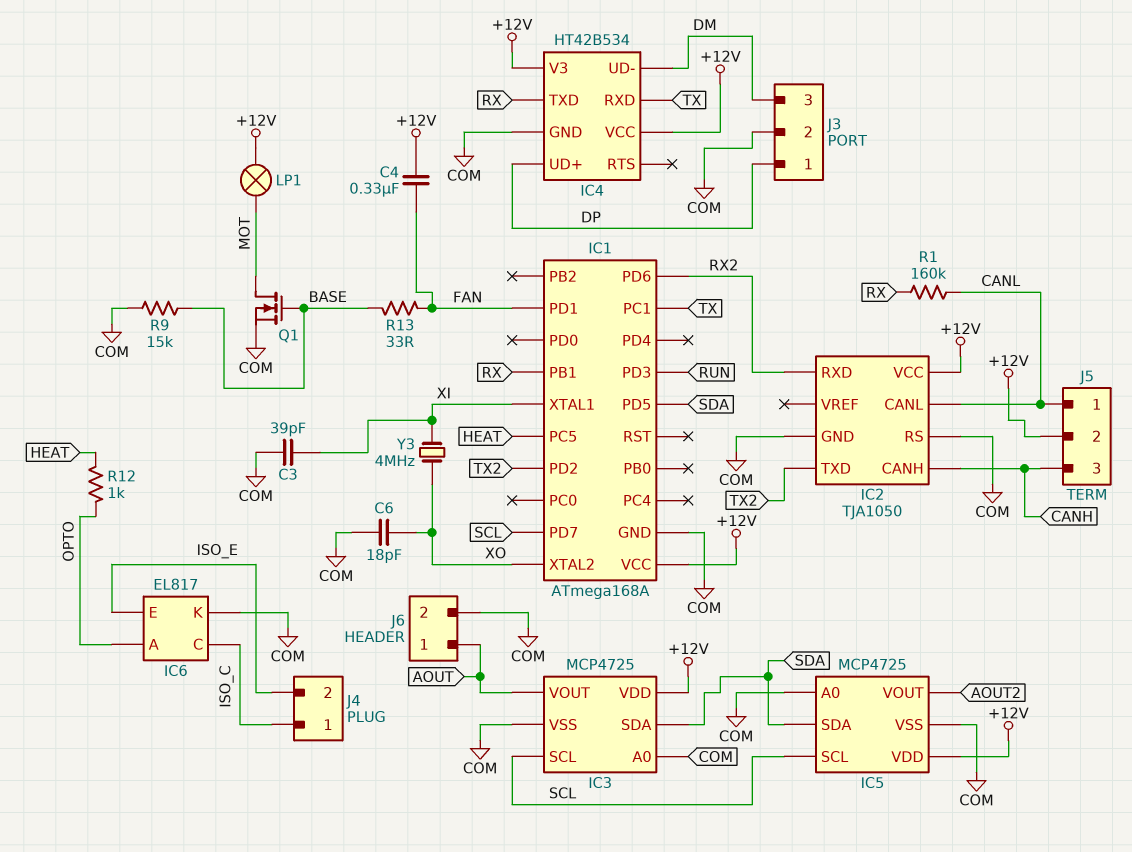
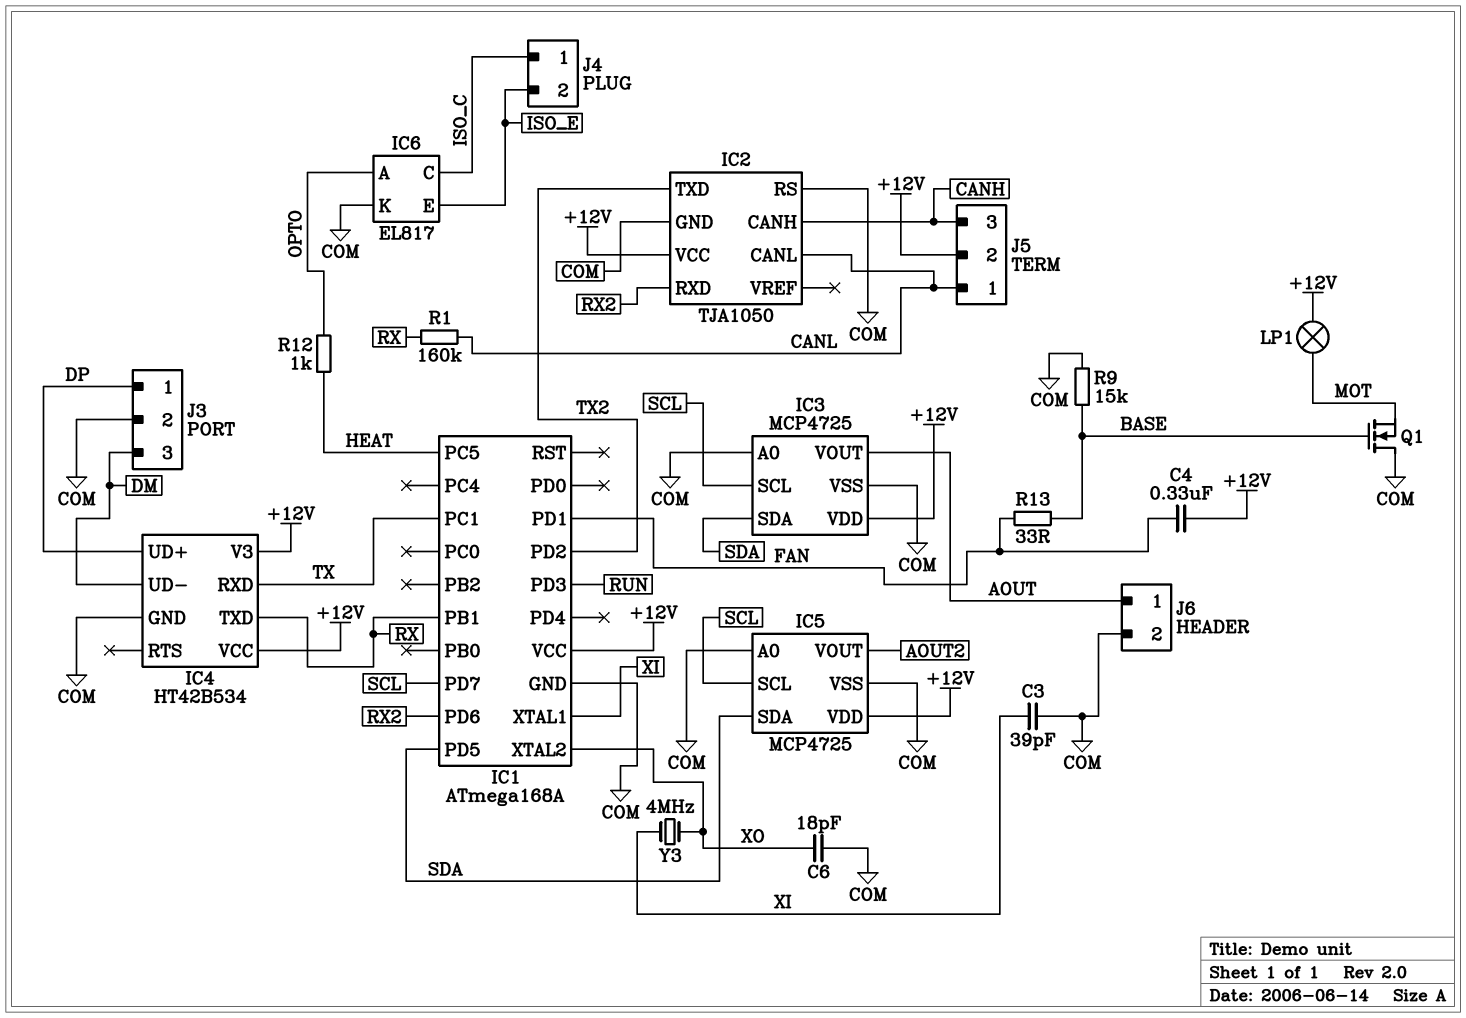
Q1: NMOS (G BASE, D MOT, S COM) -> NMOS (G BASE, D COM, S MOT)

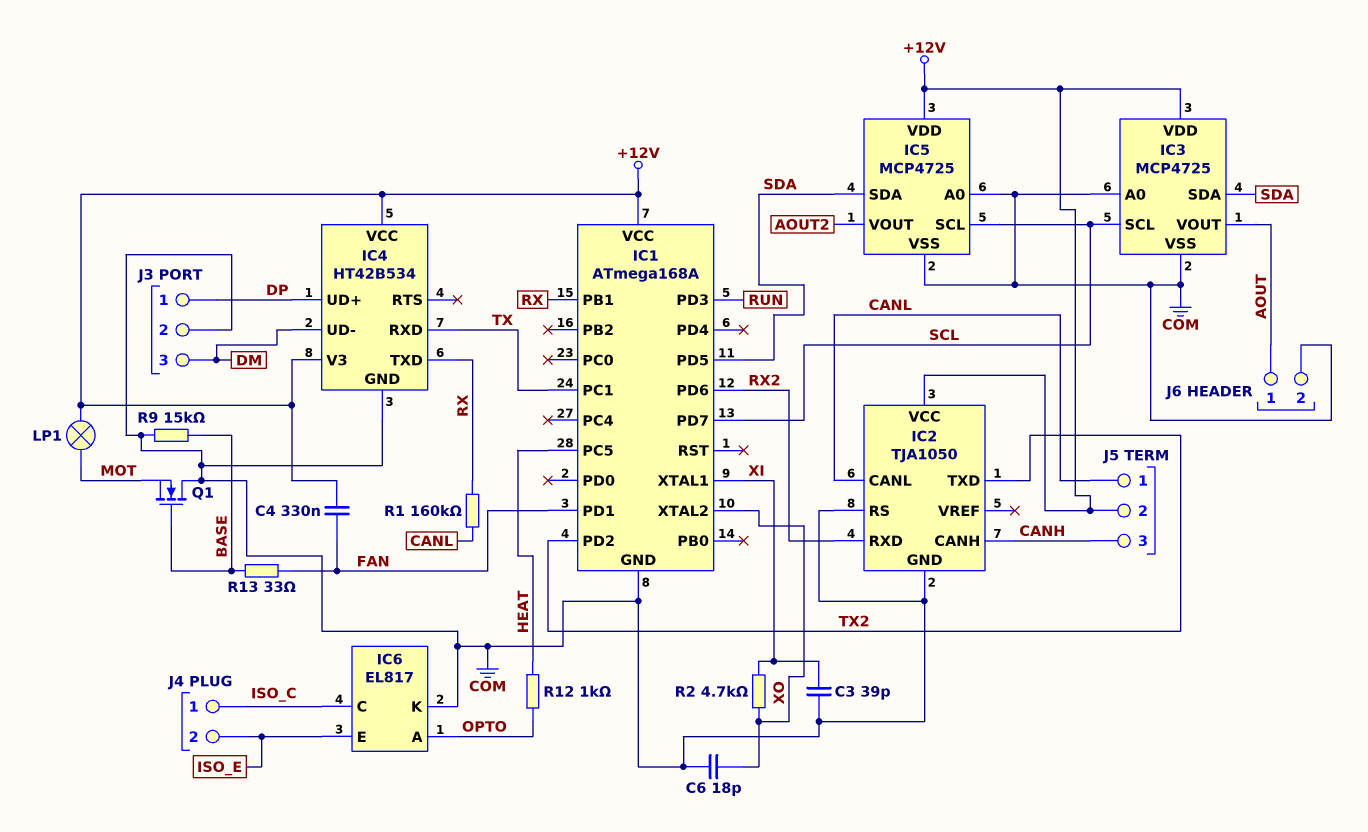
R2: none -> 4.7k (XI, XO)
Y3: 4MHz (XI, XO) -> none

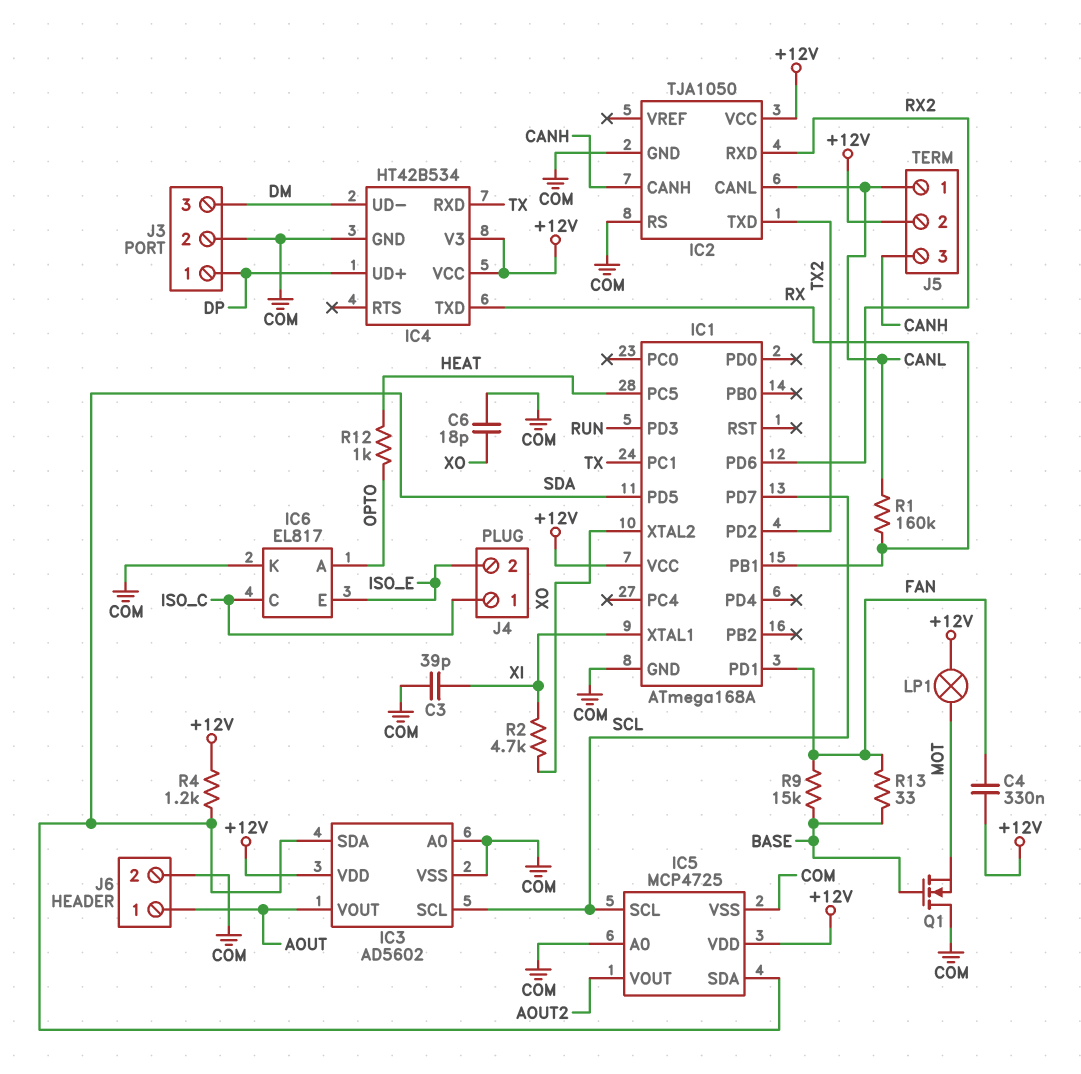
IC3: MCP4725 -> AD5602
R4: none -> 1.2k (+12V, SDA)
R9: 15k (BASE, COM) -> 15k (BASE, FAN)

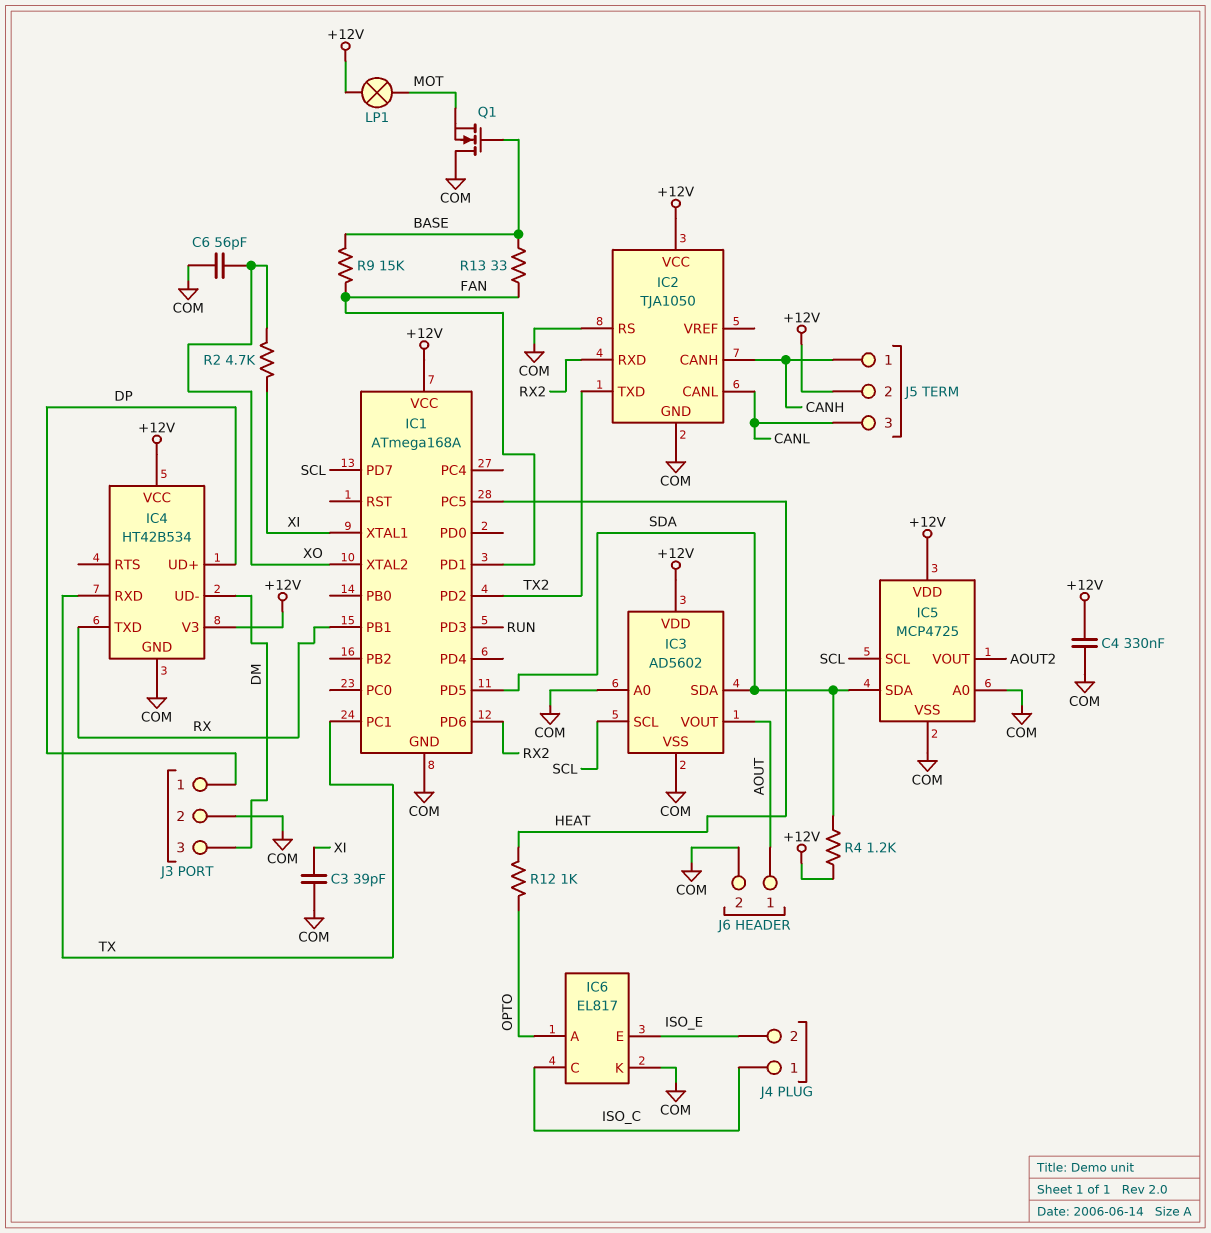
C4: 330nF (+12V, FAN) -> 330nF (+12V, COM)
C6: 18pF (COM, XO) -> 56pF (COM, XO)
J5 pin 1: CANL -> CANH
J5 pin 3: CANH -> CANL
R1: 160k (CANL, RX) -> none

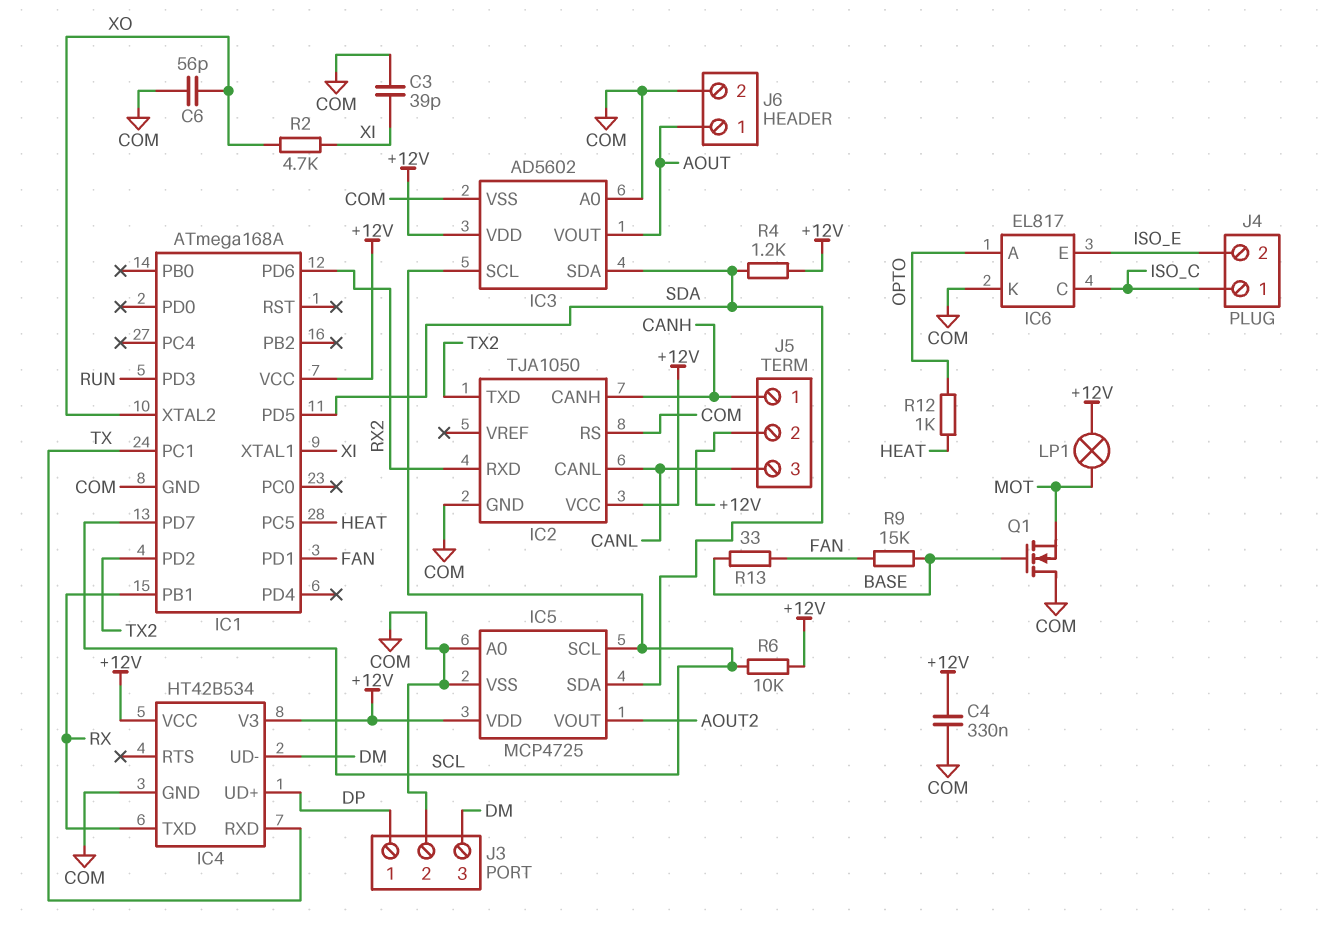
R6: none -> 10k (+12V, SCL)

